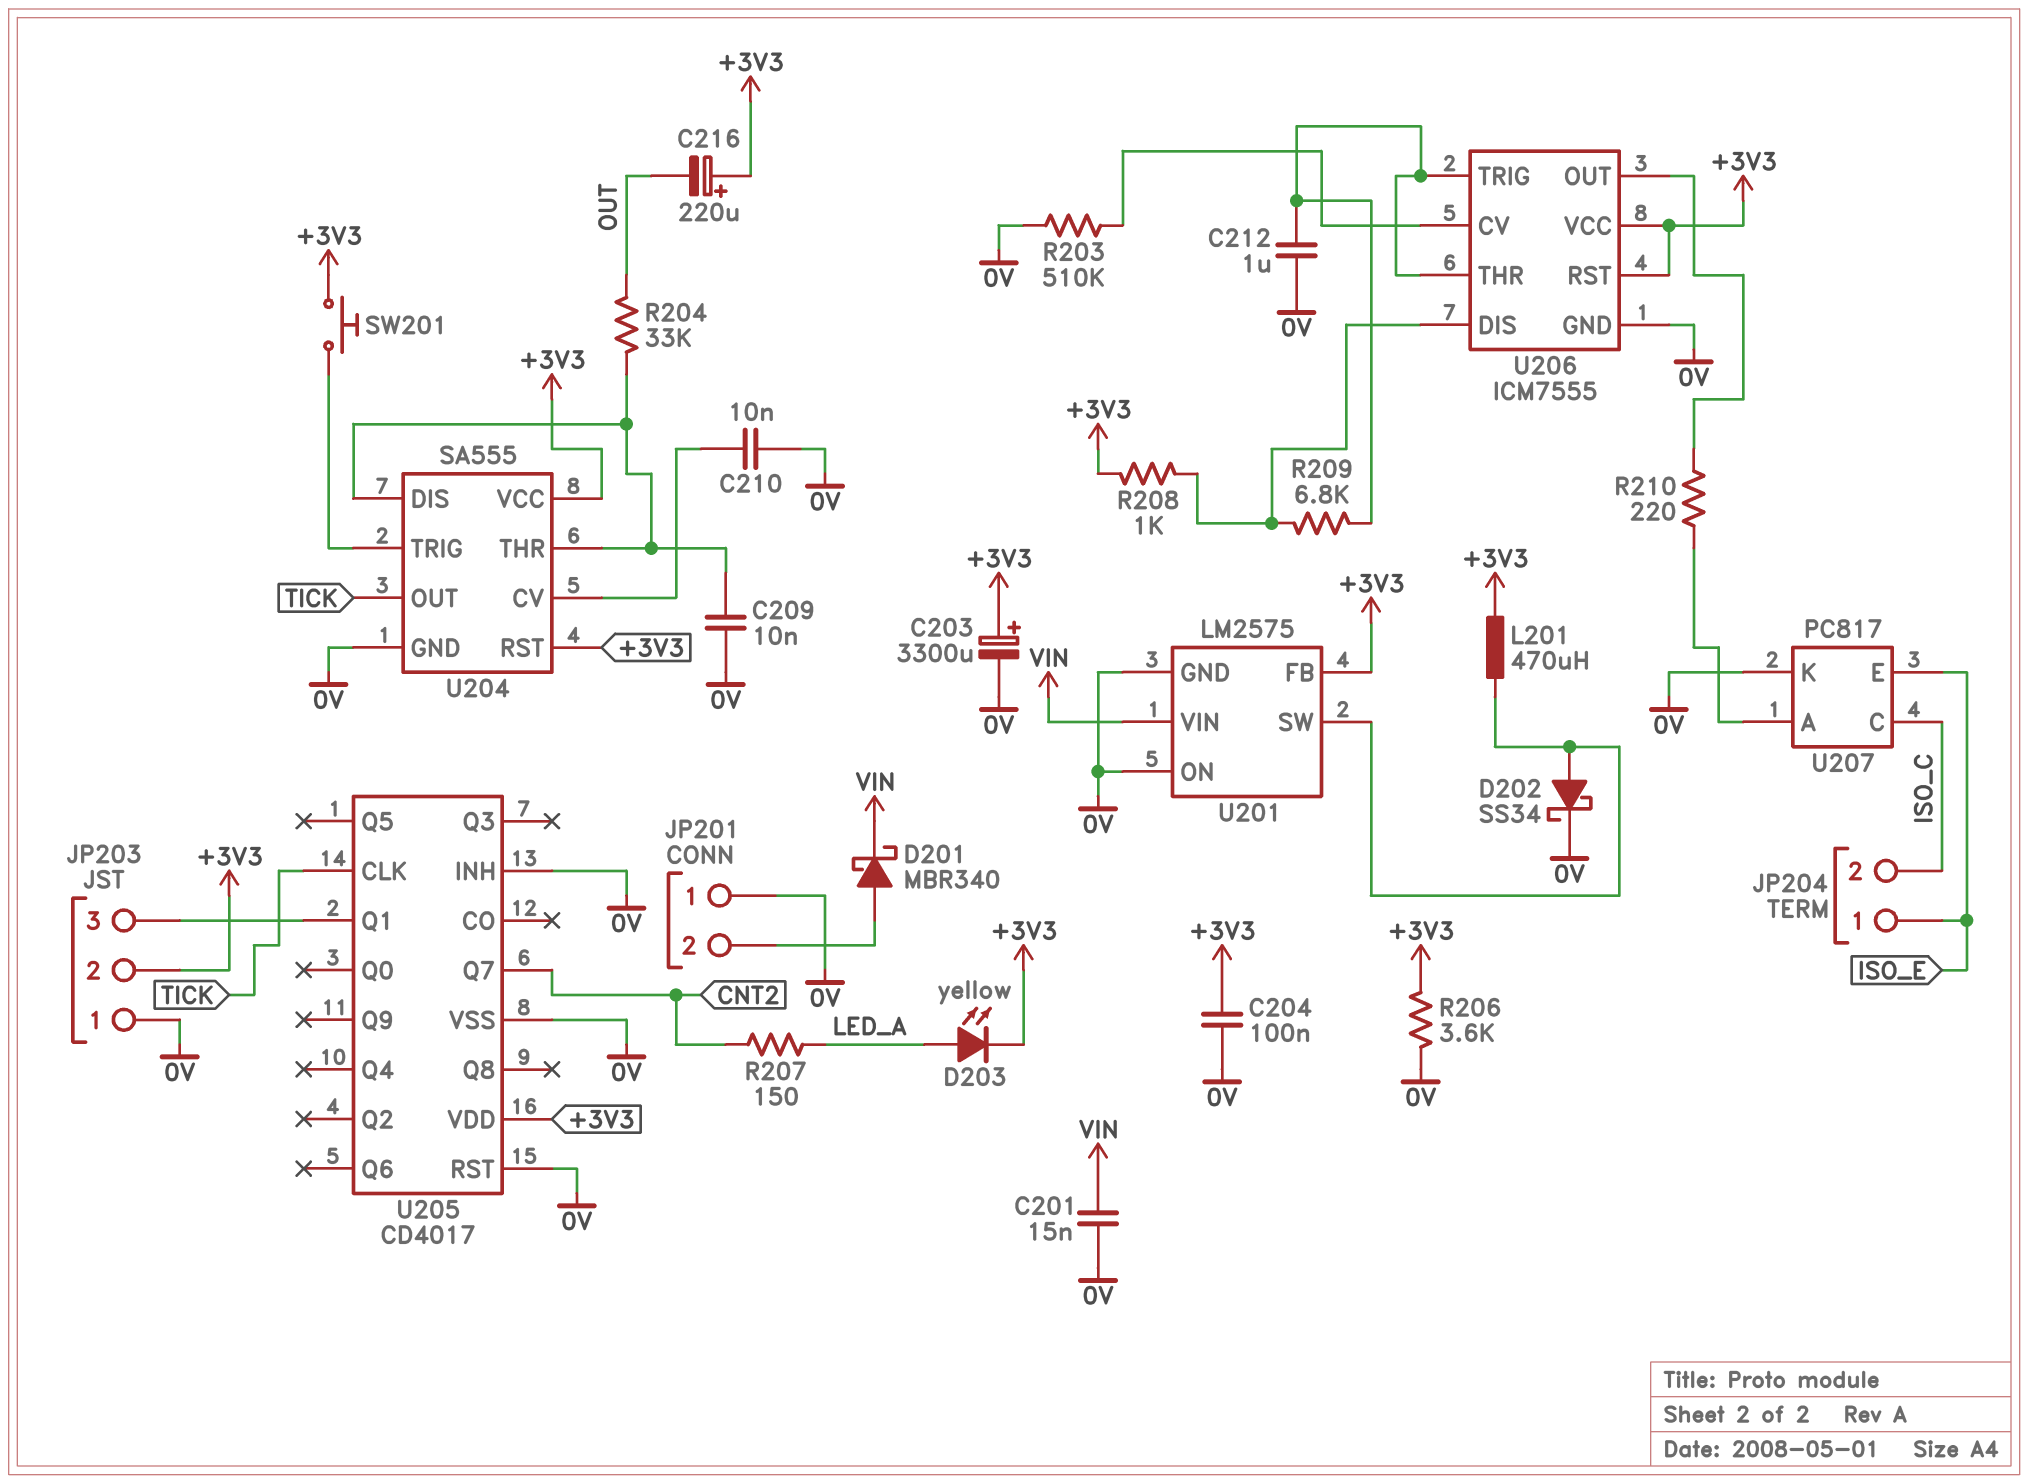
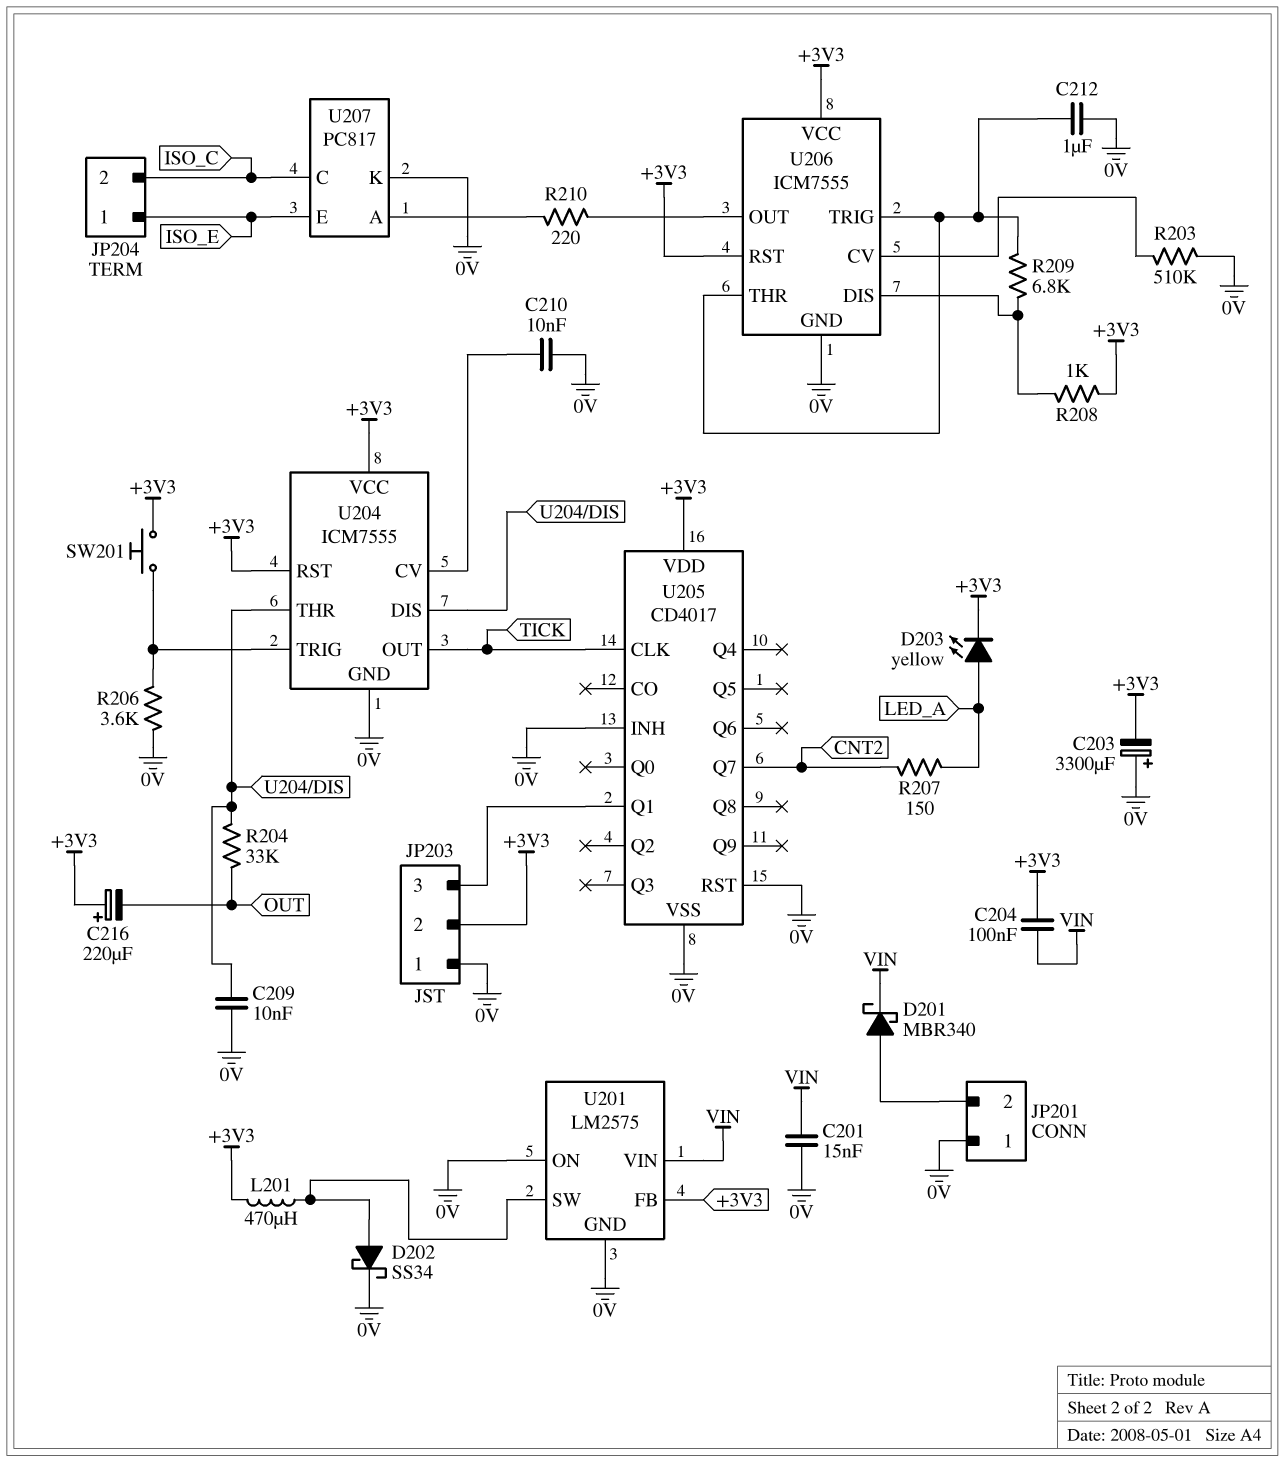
C203: 3300uF (plus +3V3, minus 0V) -> 3300uF (plus 0V, minus +3V3)
C204: 100nF (+3V3, 0V) -> 100nF (+3V3, VIN)
R206: 3.6k (+3V3, 0V) -> 3.6k (0V, U204/TRIG)
U204: SA555 -> ICM7555

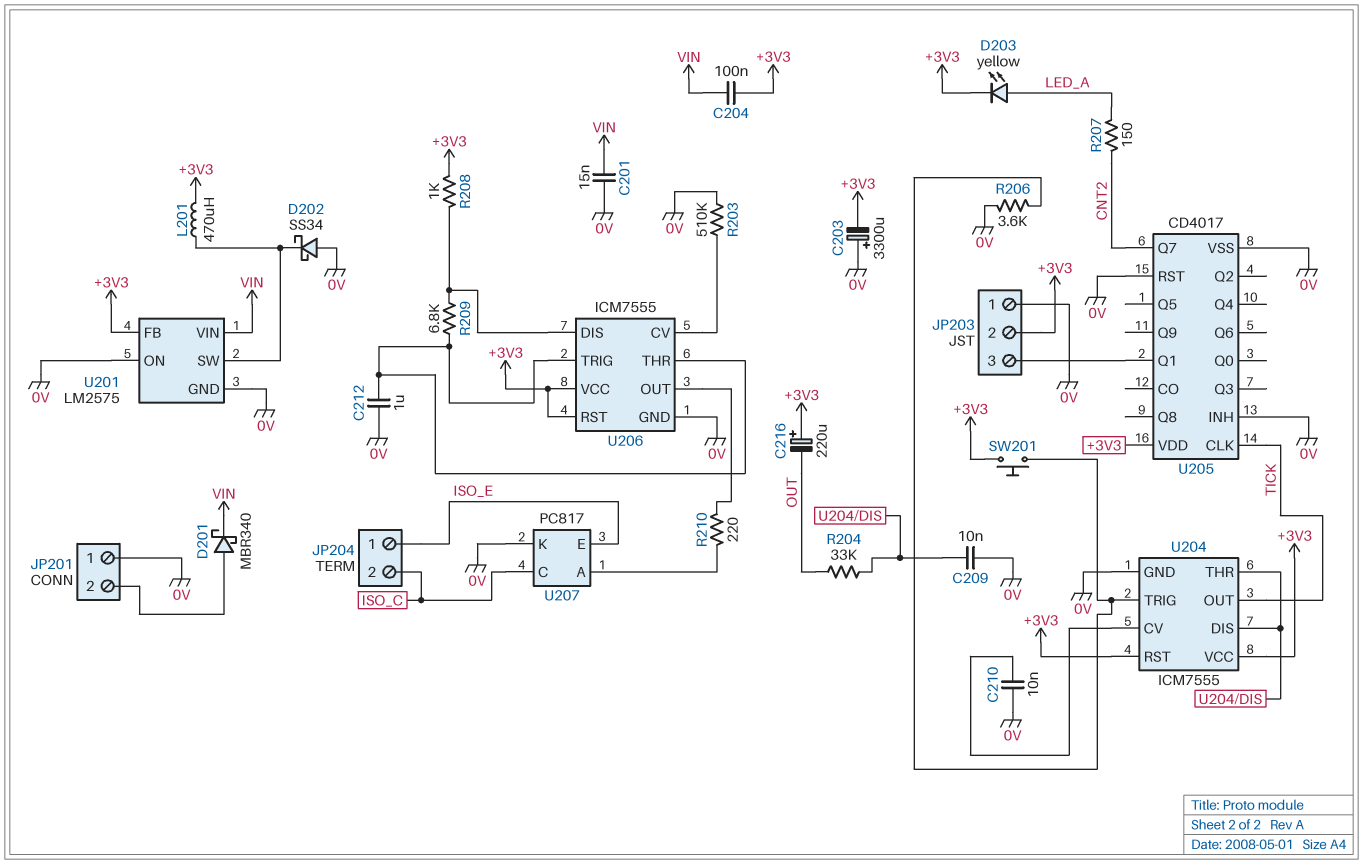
D202: schottky SS34 (A U201/SW, K 0V) -> schottky SS34 (A 0V, K U201/SW)

